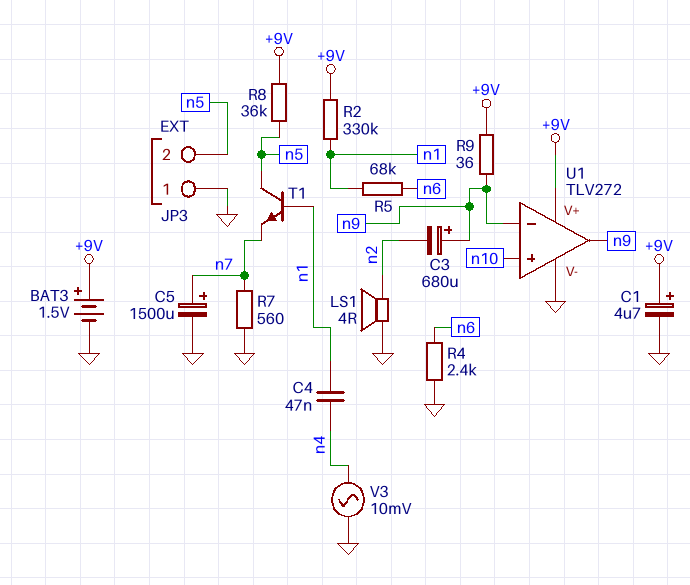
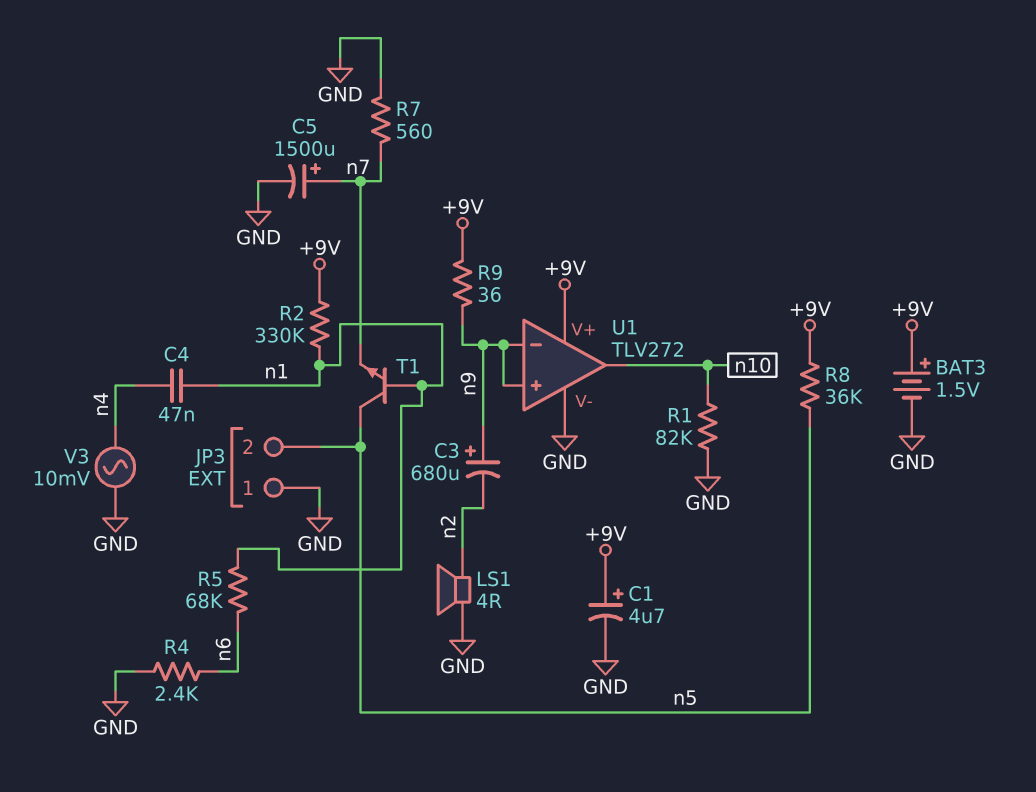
R1: none -> 82k (GND, n10)
U1 pin in+: n10 -> n9
U1 pin out: n9 -> n10

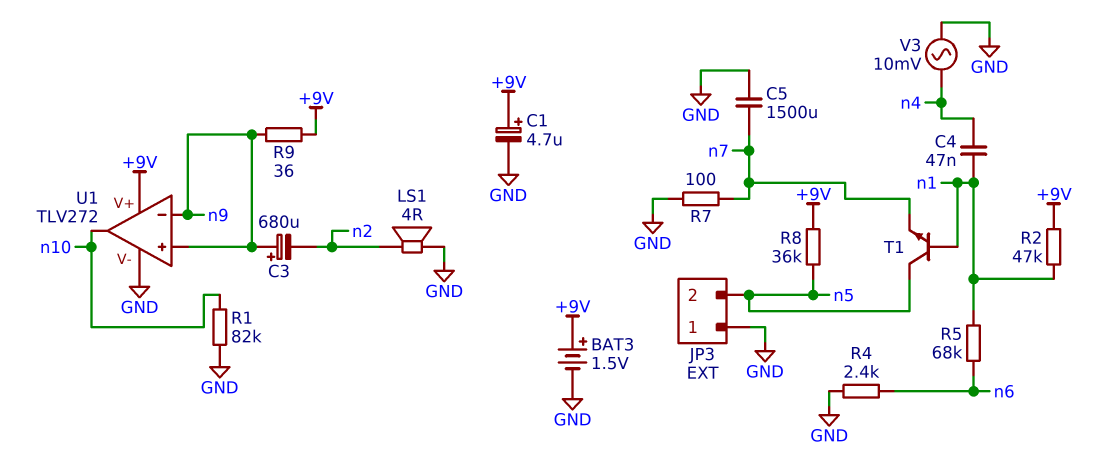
C5: 1500uF (plus n7, minus GND) -> 1500uF (GND, n7)
R2: 330k (+9V, n1) -> 47k (+9V, n1)
R7: 560 (GND, n7) -> 100 (GND, n7)

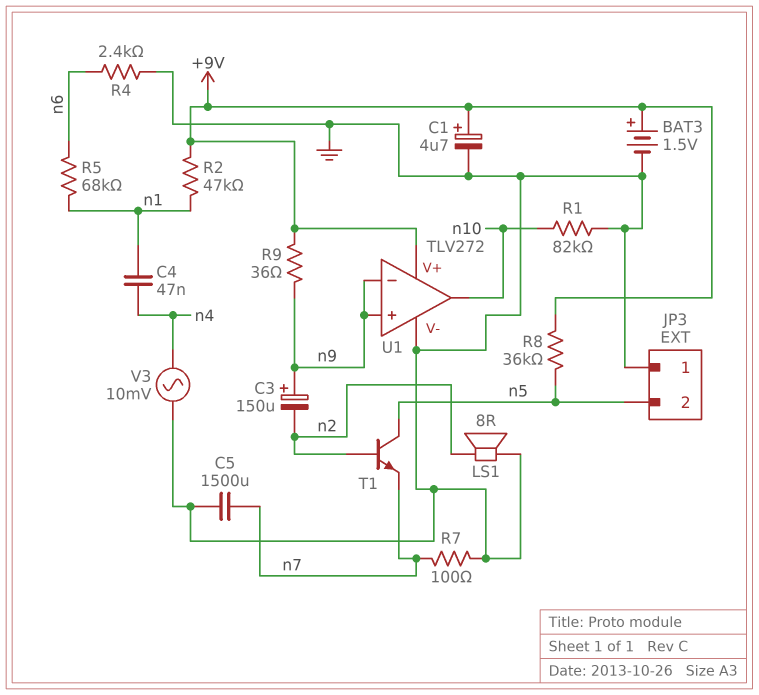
C3: 680uF (plus n9, minus n2) -> 150uF (plus n9, minus n2)
LS1: speaker 4R (GND, n2) -> speaker 8R (GND, n2)
T1: NPN (B n1, C n5, E n7) -> NPN (B n2, C n5, E n7)

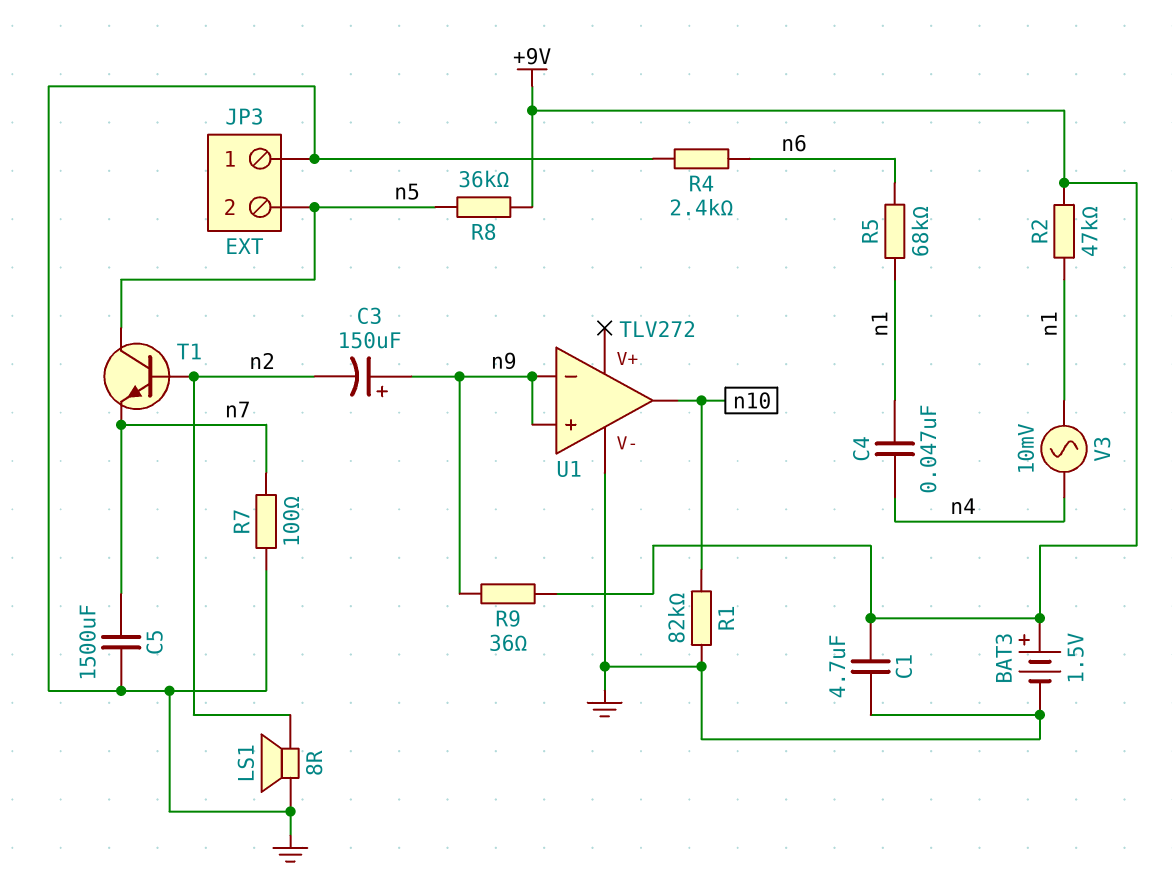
C1: 4.7uF (plus +9V, minus GND) -> 4.7uF (+9V, GND)
U1 pin V+: +9V -> none
V3: AC 10mV (GND, n4) -> AC 10mV (n1, n4)

